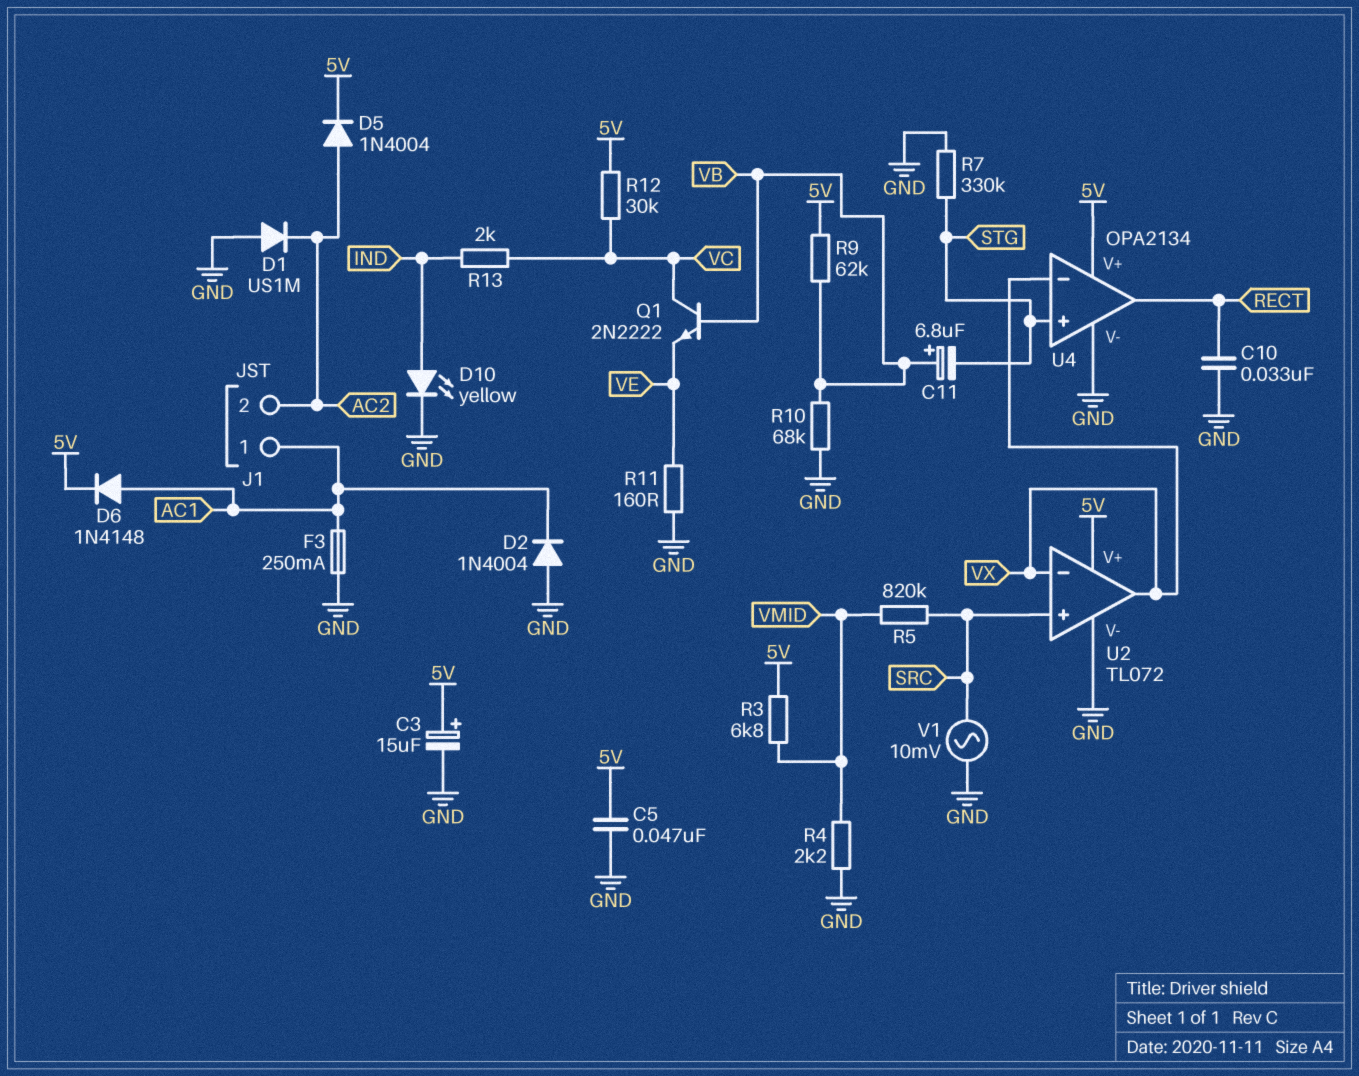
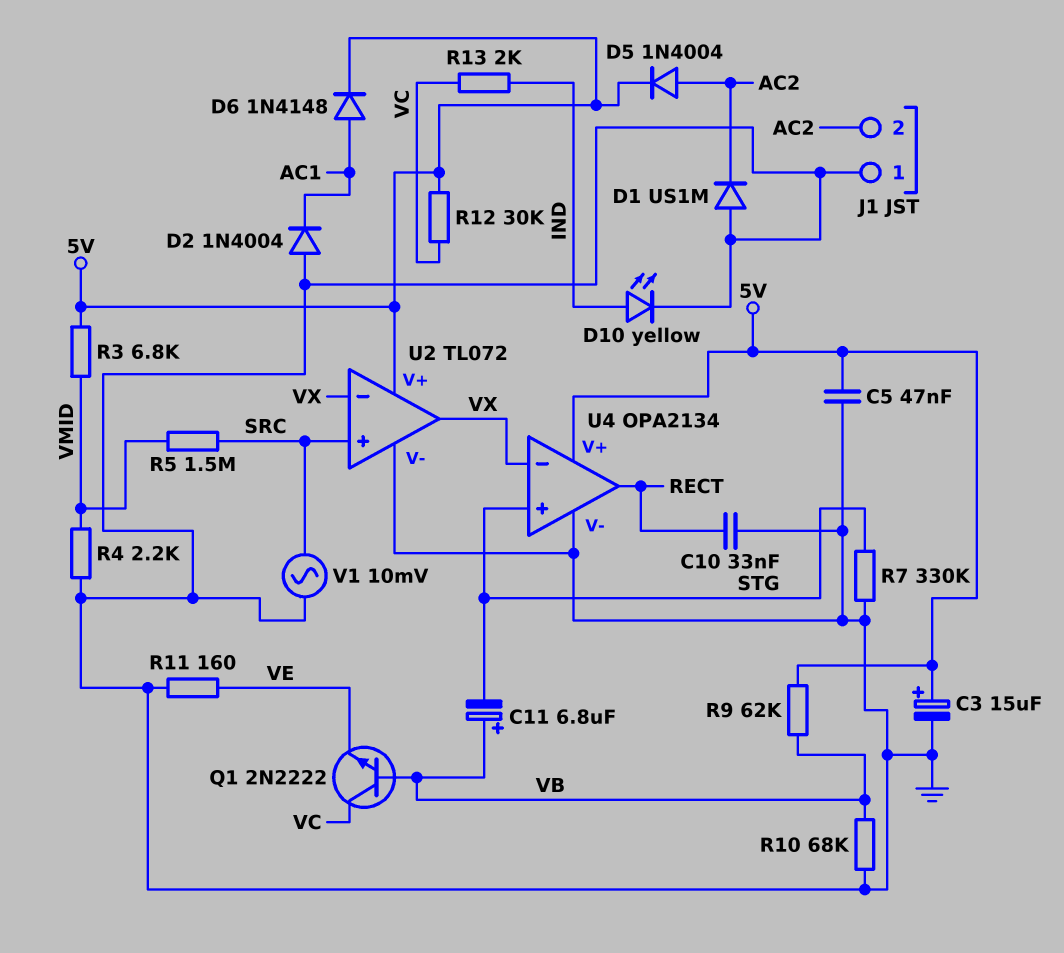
F3: 250mA (AC1, GND) -> none
J1 pin 1: AC1 -> GND
R5: 820k (SRC, VMID) -> 1.5M (SRC, VMID)

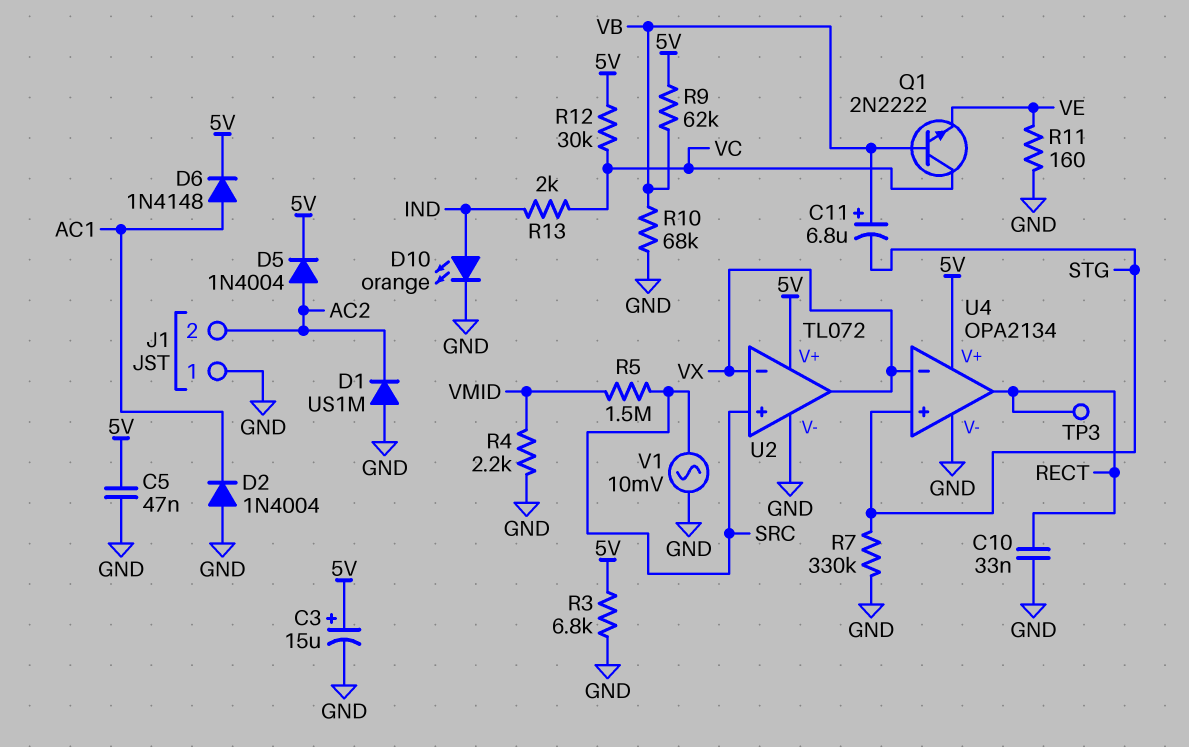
D10: LED yellow (A IND, K GND) -> LED orange (A IND, K GND)
R3: 6.8k (5V, VMID) -> 6.8k (5V, GND)
TP3: none -> test point (RECT)

